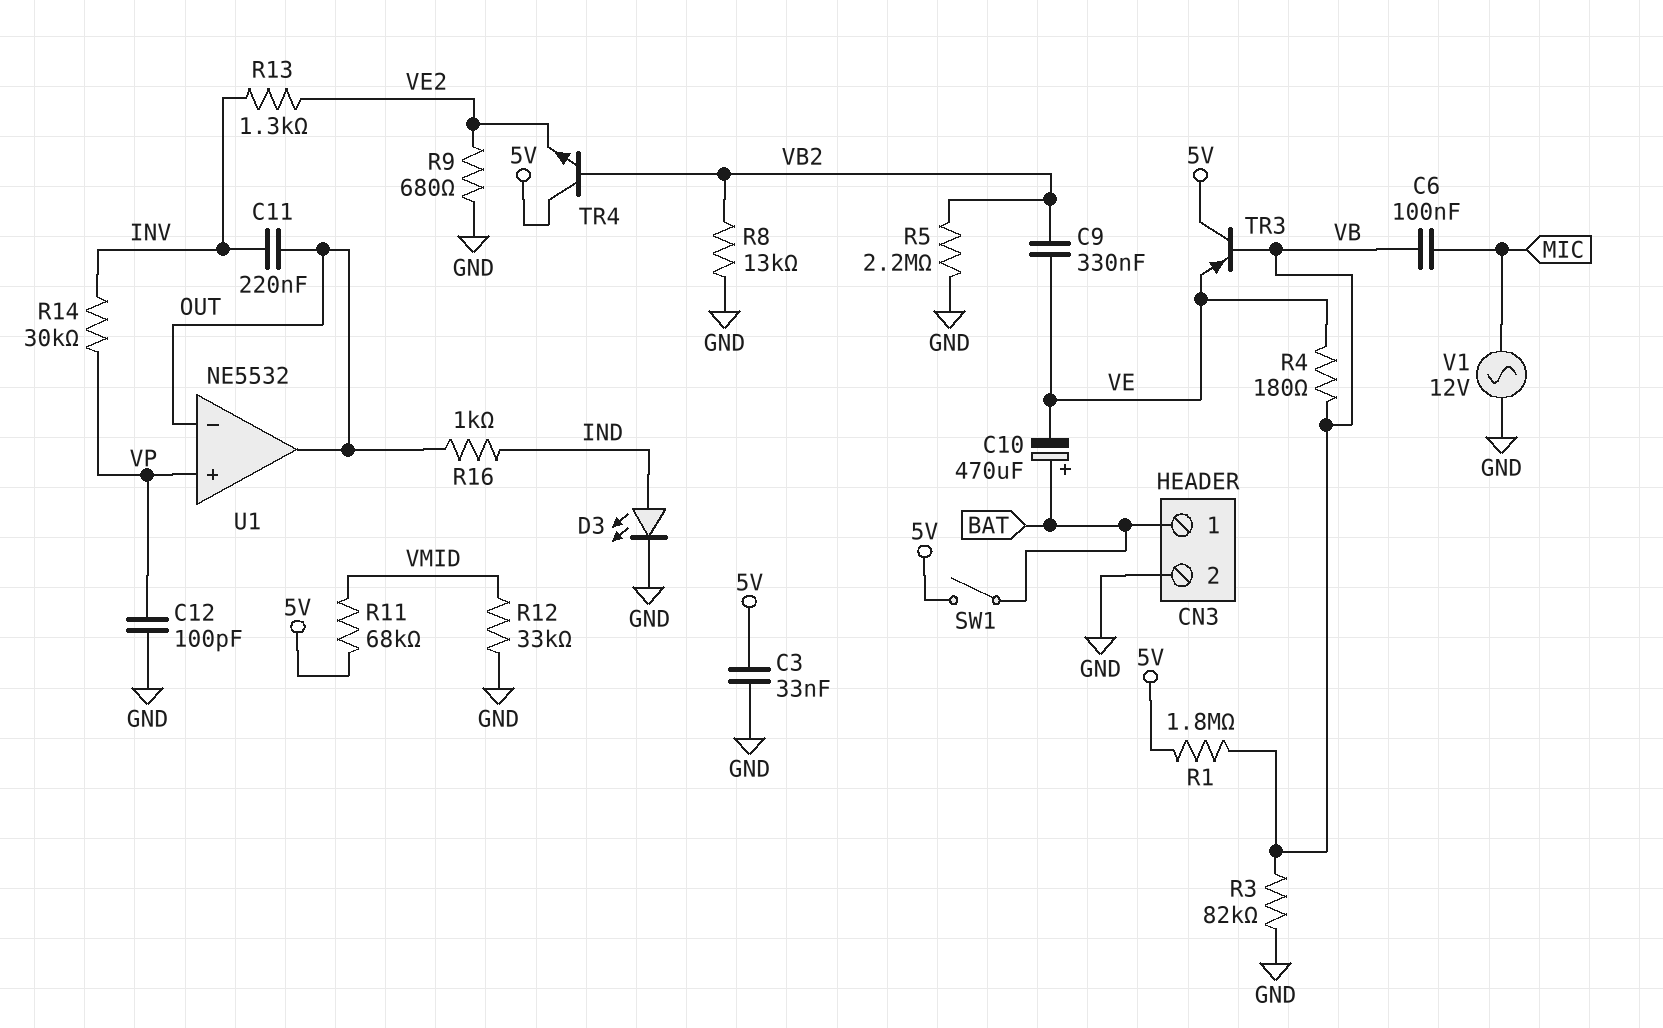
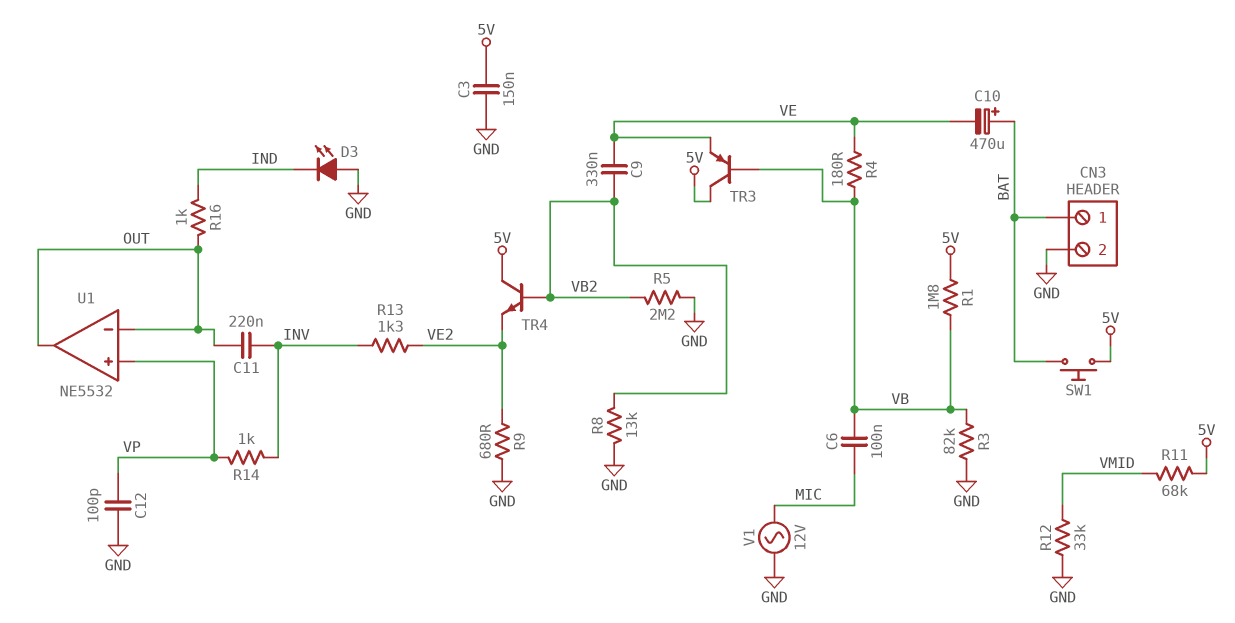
C3: 33nF (5V, GND) -> 150nF (5V, GND)
D3: LED (A IND, K GND) -> LED (A GND, K IND)
R14: 30k (INV, VP) -> 1k (INV, VP)
SW1: switch (5V, BAT) -> button (5V, BAT)

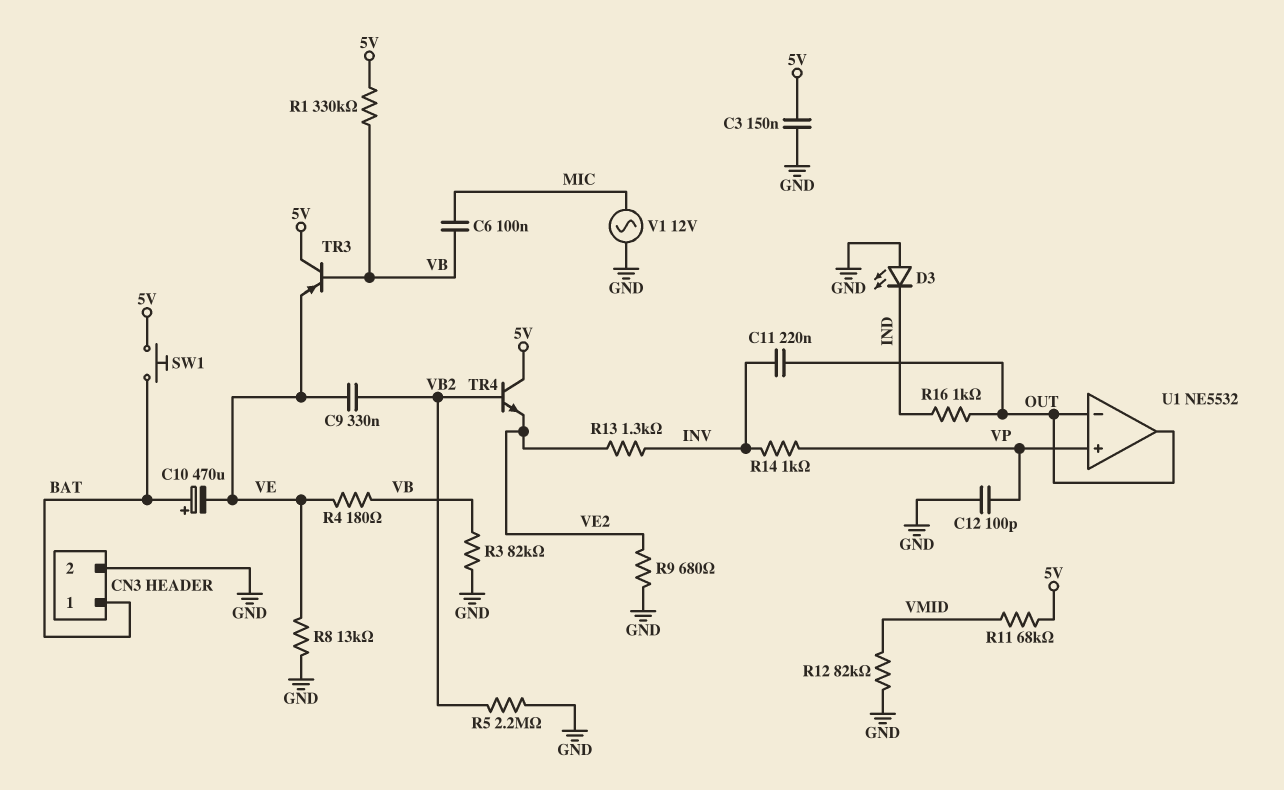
R1: 1.8M (5V, VB) -> 330k (5V, VB)
R8: 13k (GND, VB2) -> 13k (GND, VE)
R12: 33k (GND, VMID) -> 82k (GND, VMID)

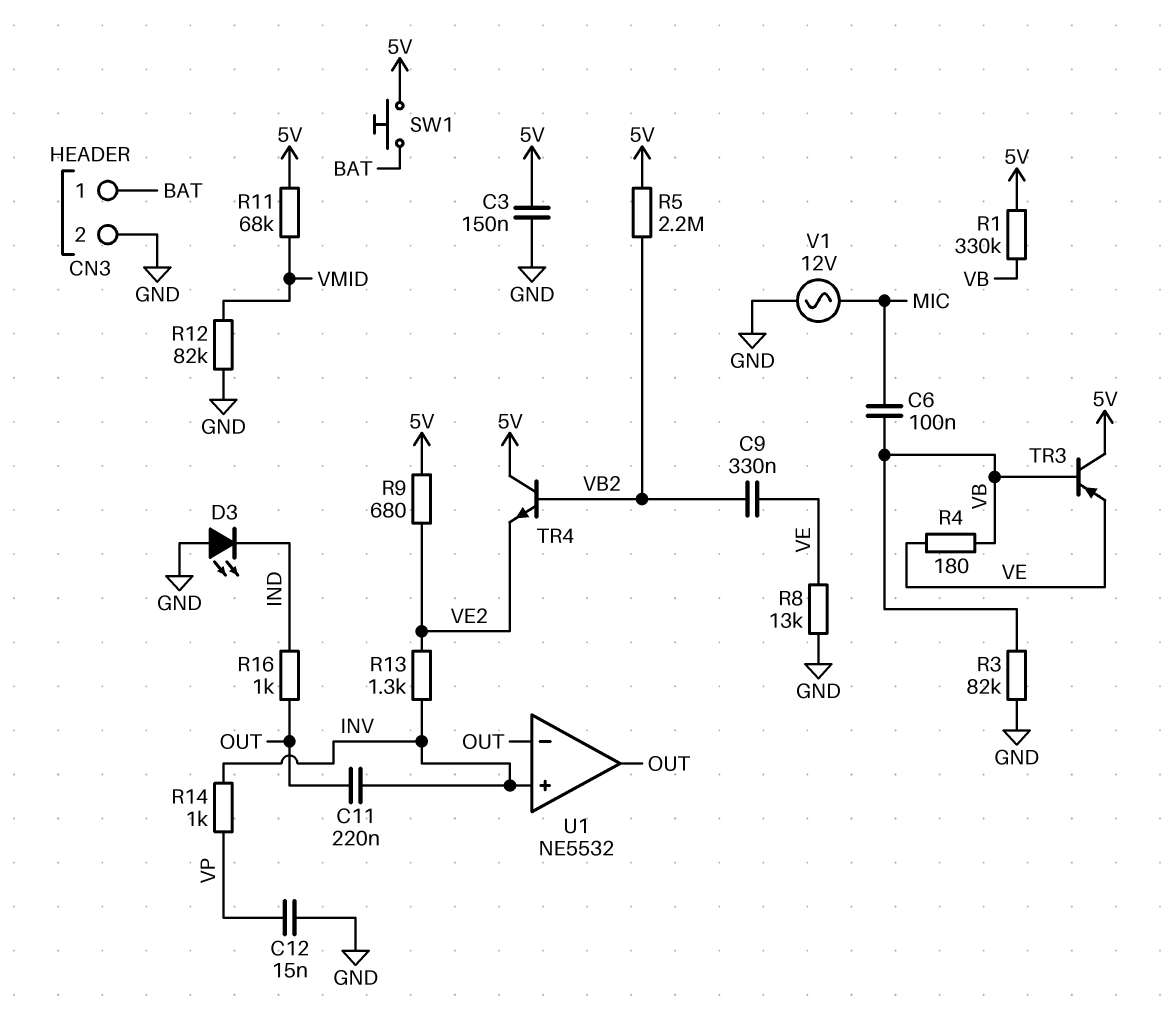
C10: 470uF (plus BAT, minus VE) -> none
C12: 100pF (GND, VP) -> 15nF (GND, VP)
R5: 2.2M (GND, VB2) -> 2.2M (5V, VB2)
R9: 680 (GND, VE2) -> 680 (5V, VE2)
U1 pin in+: VP -> INV

